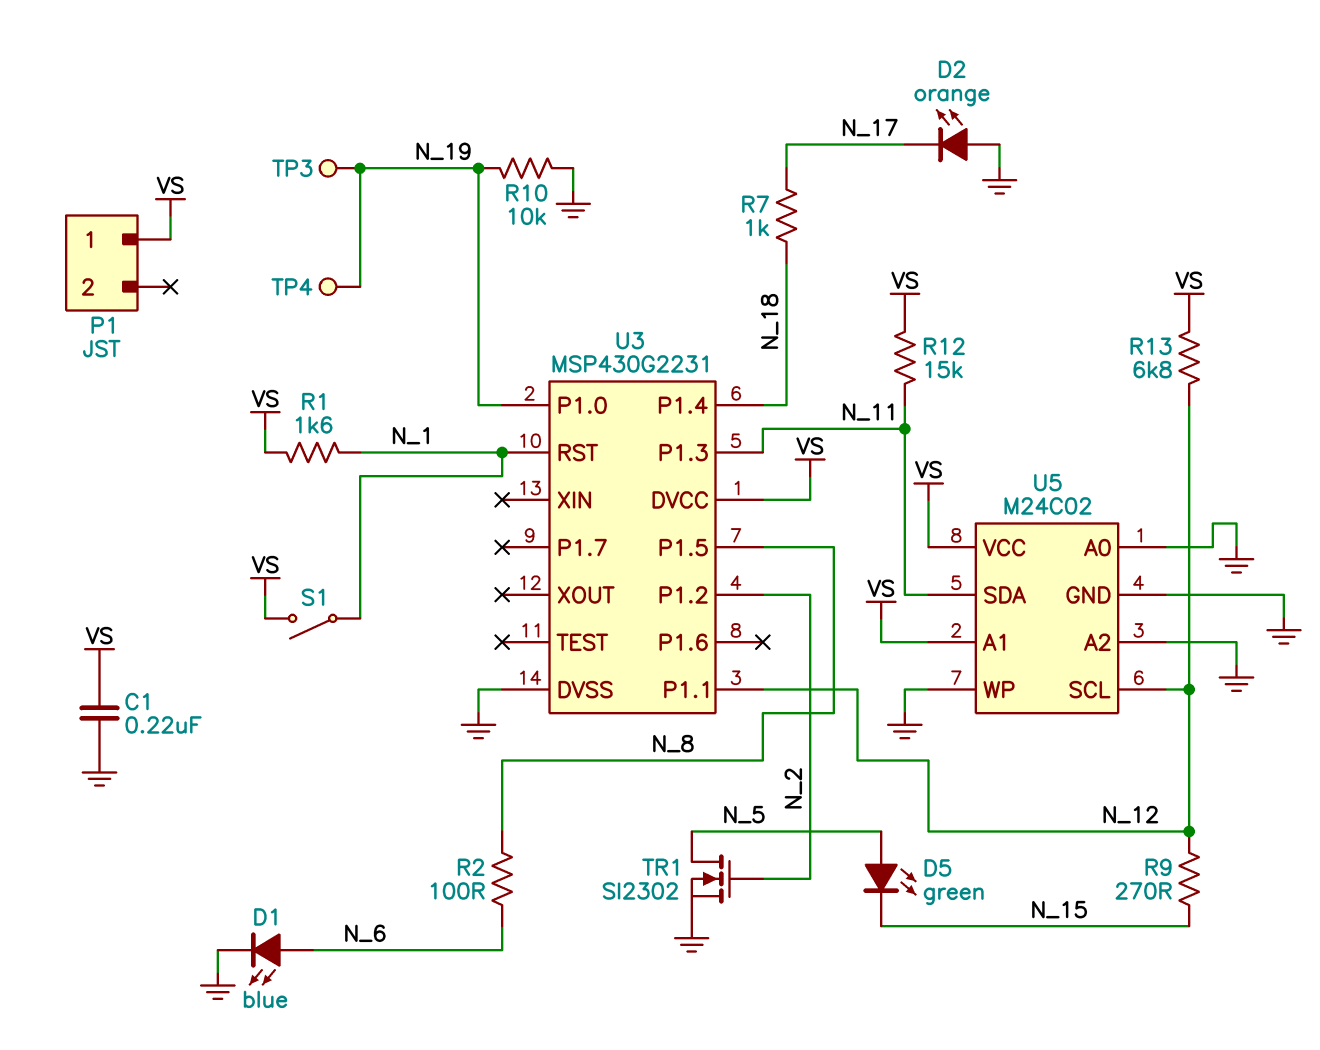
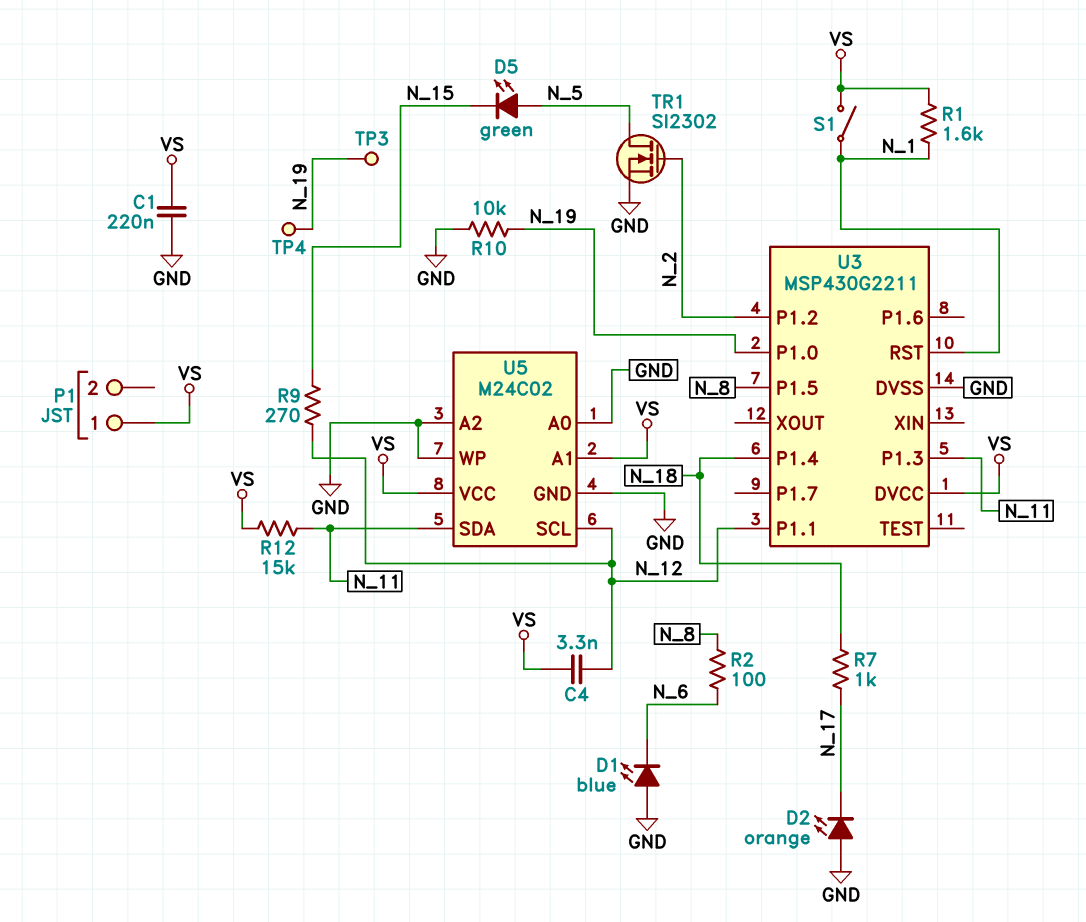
C4: none -> 3.3nF (N_12, VS)
D1: LED blue (A N_6, K GND) -> LED blue (A GND, K N_6)
R13: 6.8k (N_12, VS) -> none
U3: MSP430G2231 -> MSP430G2211

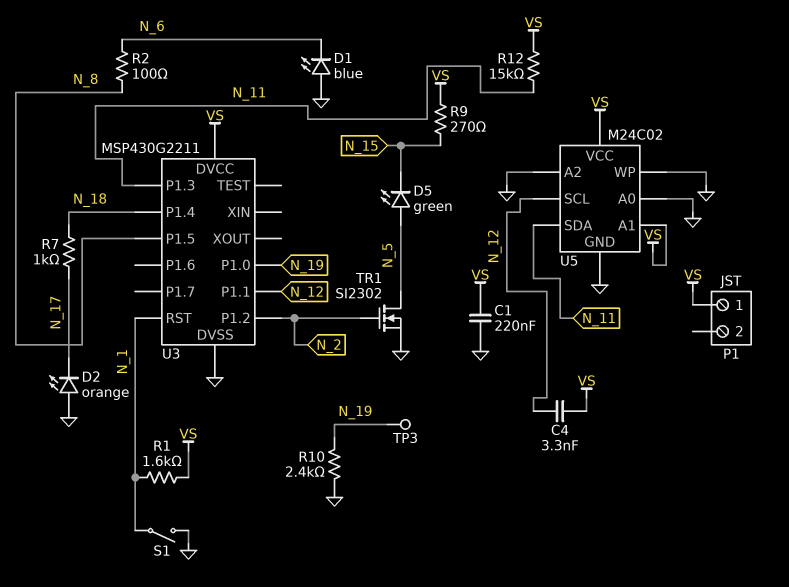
R9: 270 (N_12, N_15) -> 270 (N_15, VS)
R10: 10k (GND, N_19) -> 2.4k (GND, N_19)
S1: switch (N_1, VS) -> switch (GND, N_1)
TP4: test point (N_19) -> none

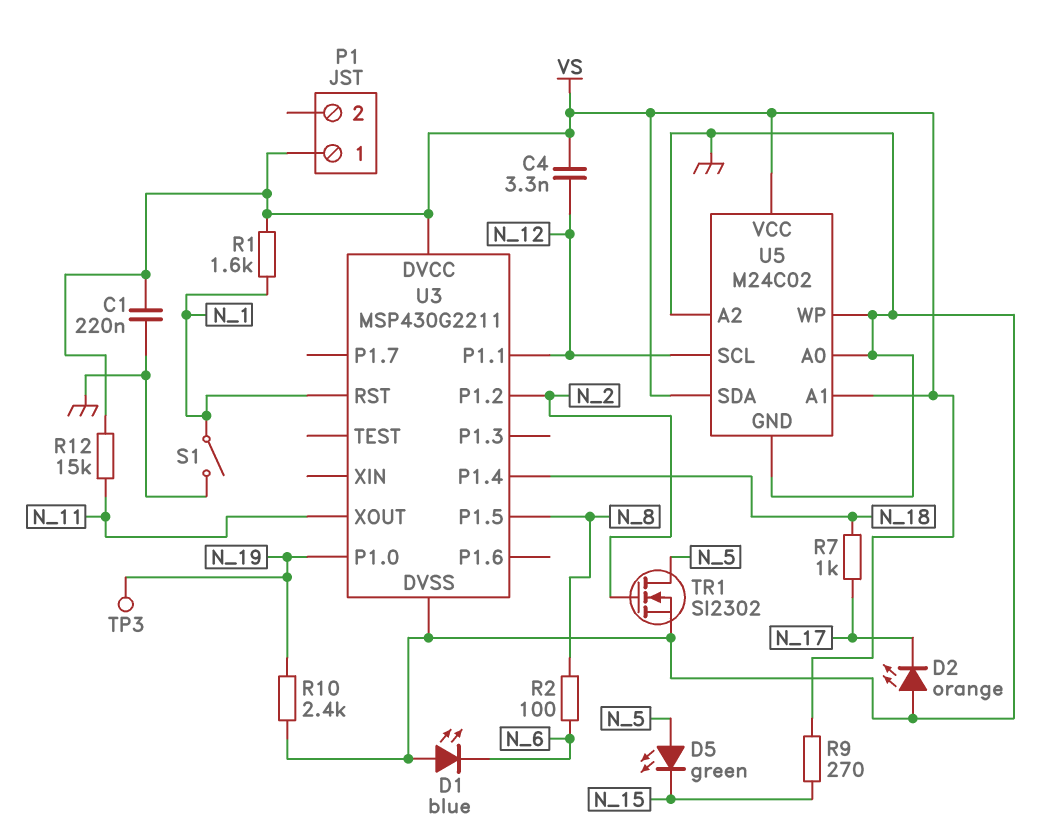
U3 pin P1.3: N_11 -> none
U3 pin XOUT: none -> N_11
U5 pin SDA: N_11 -> VS

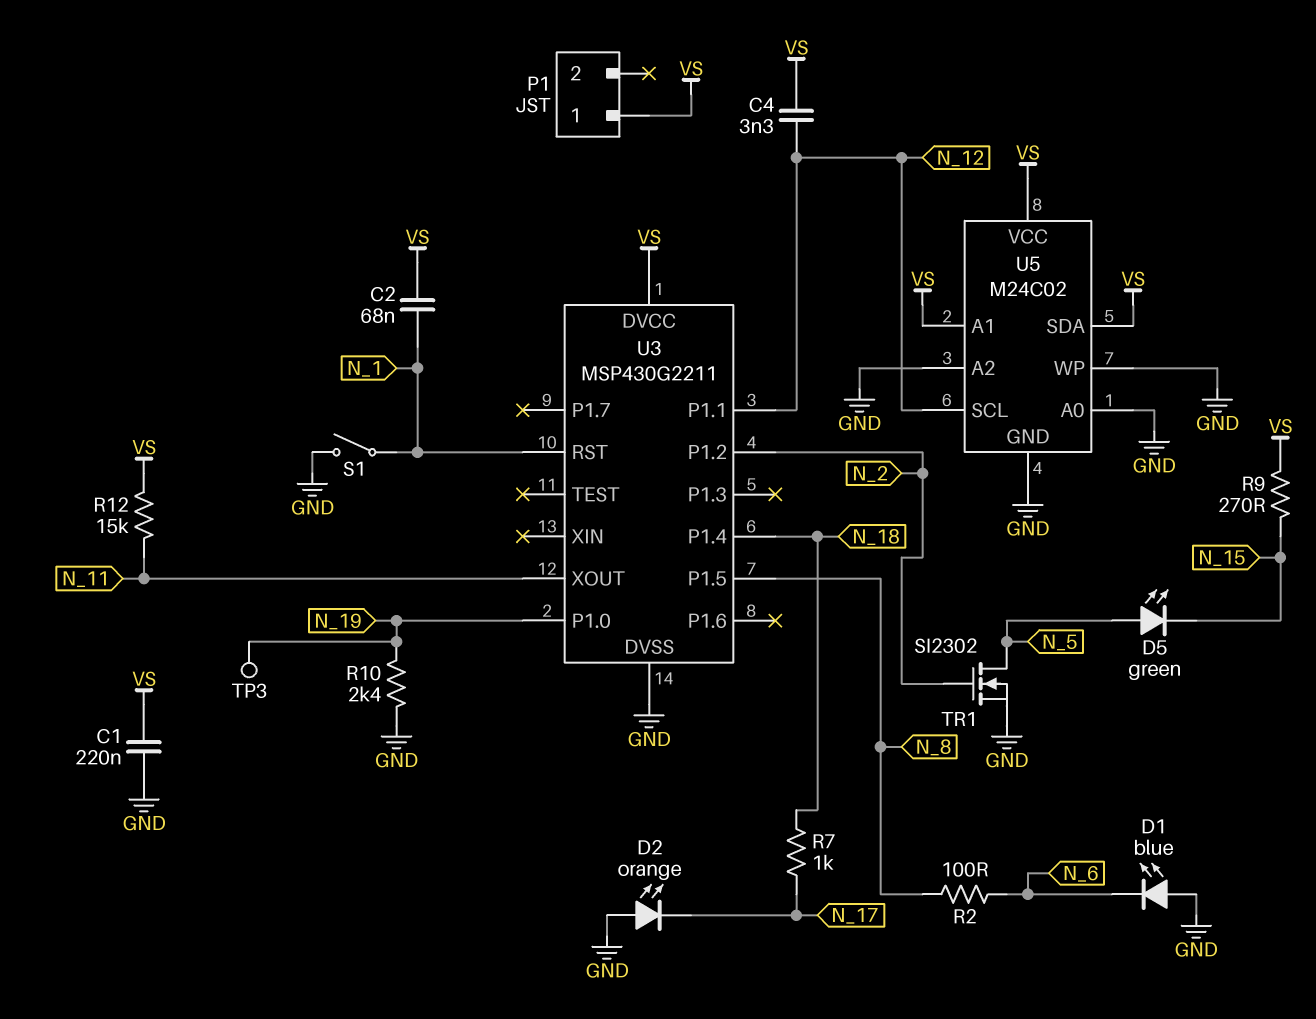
C2: none -> 68nF (N_1, VS)
R1: 1.6k (N_1, VS) -> none

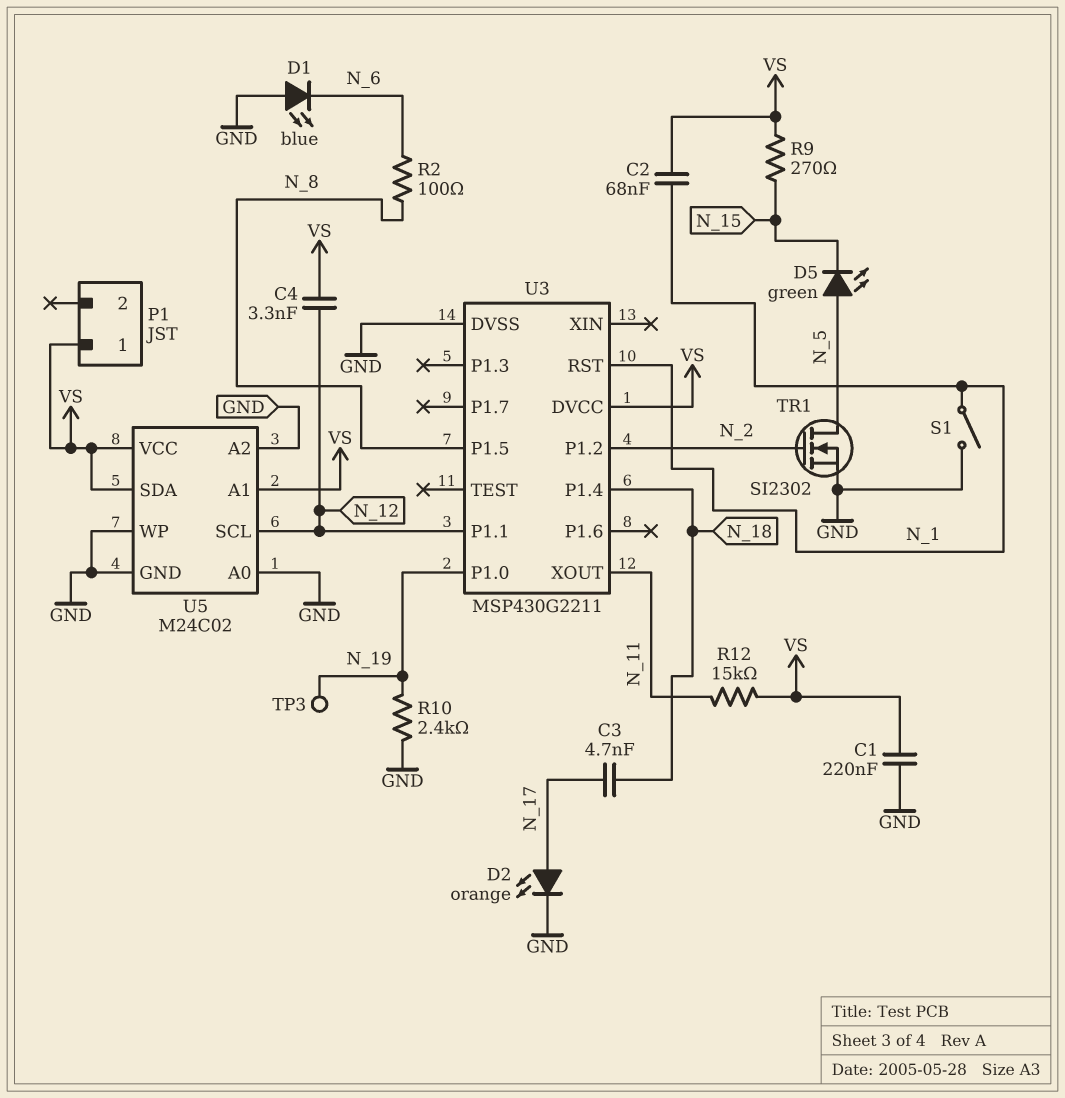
C3: none -> 4.7nF (N_17, N_18)
D2: LED orange (A GND, K N_17) -> LED orange (A N_17, K GND)
R7: 1k (N_17, N_18) -> none

